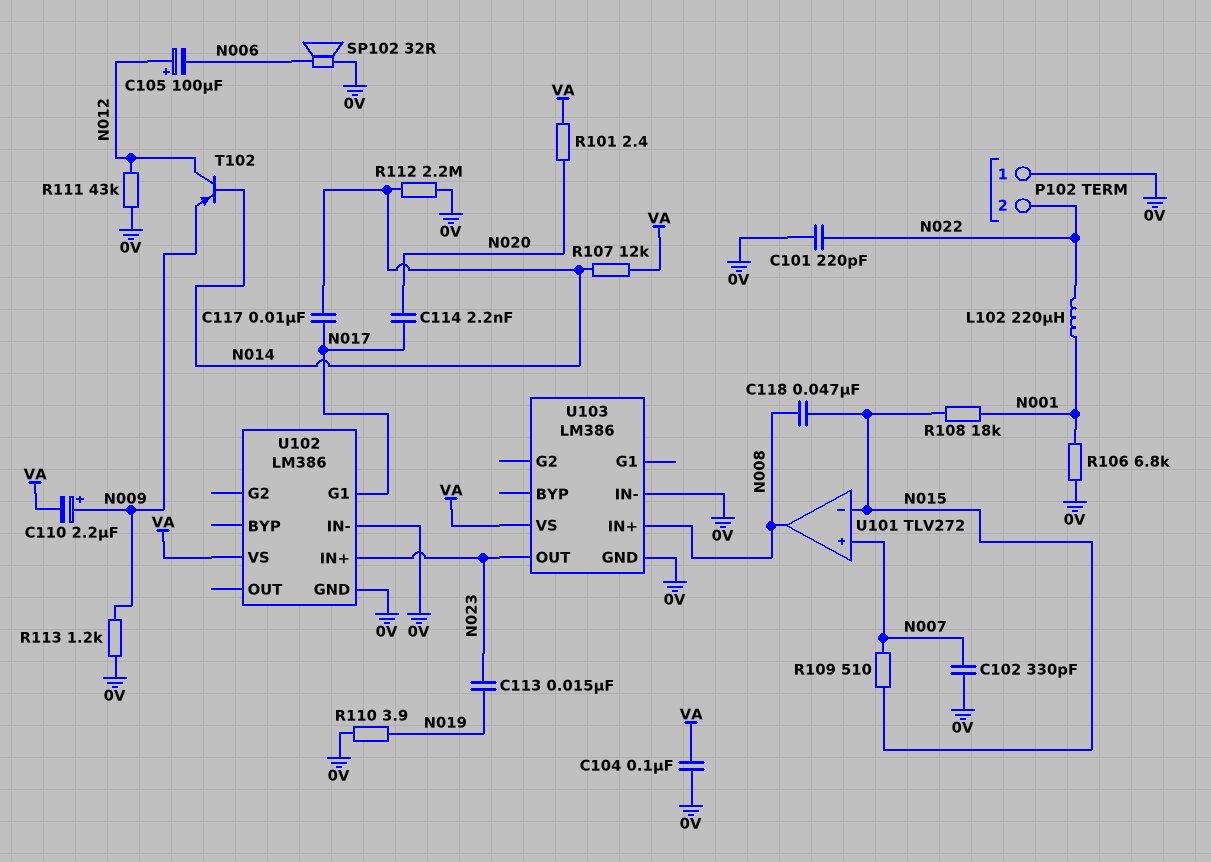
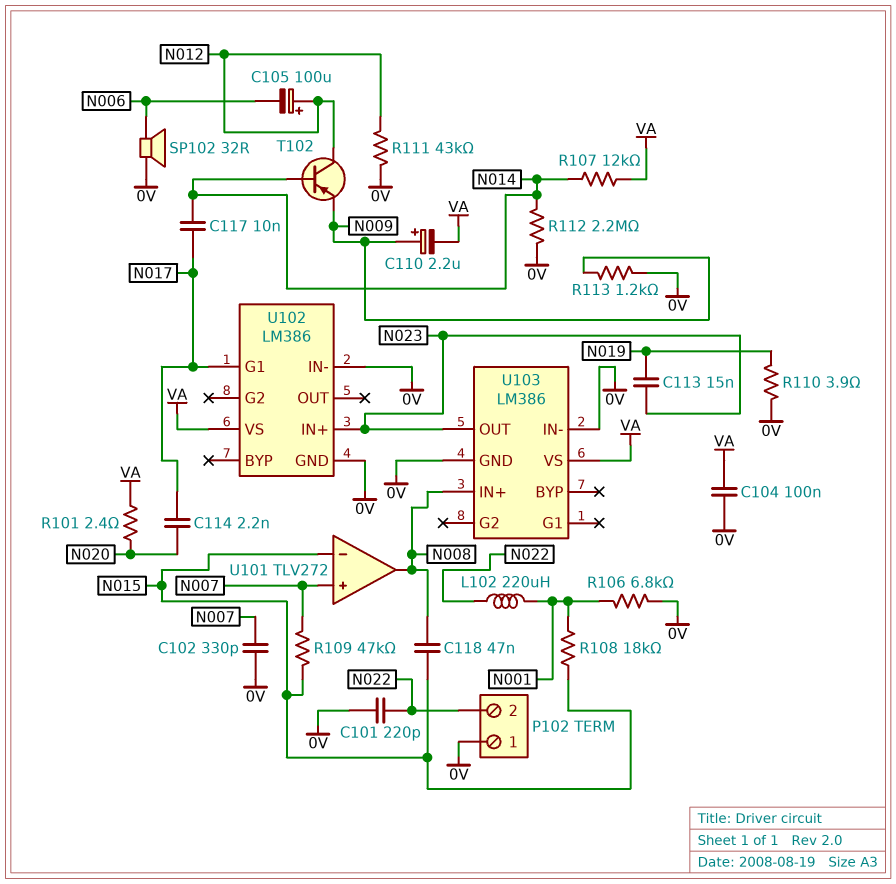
R109: 510 (N007, N015) -> 47k (N007, N015)

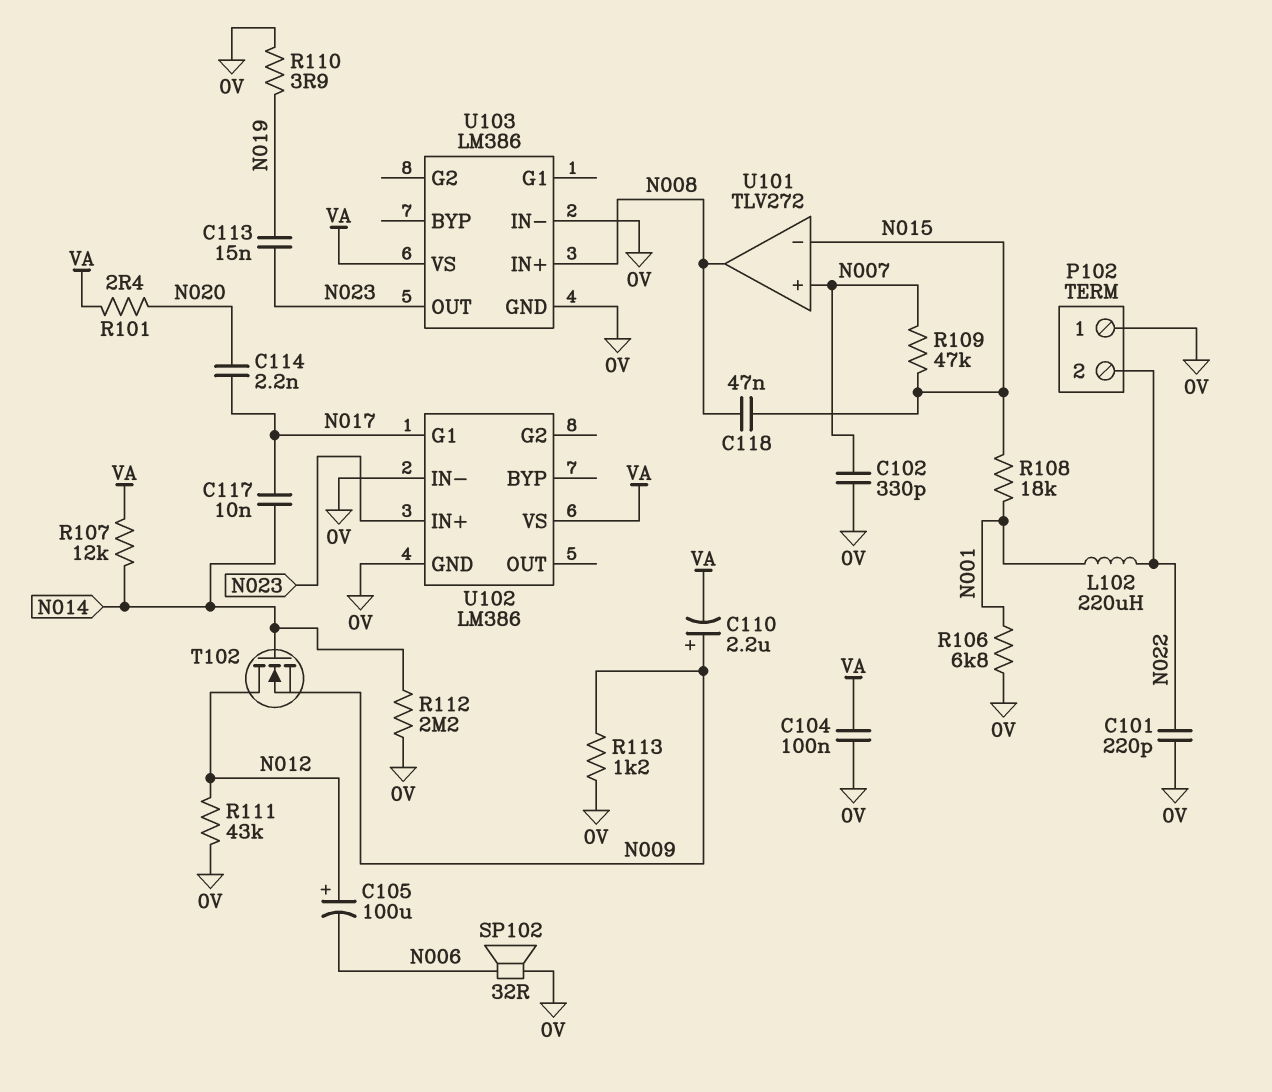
T102: PNP (B N014, C N012, E N009) -> NMOS (G N014, D N012, S N009)

